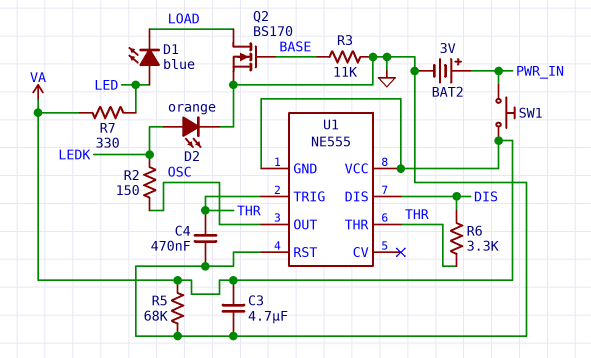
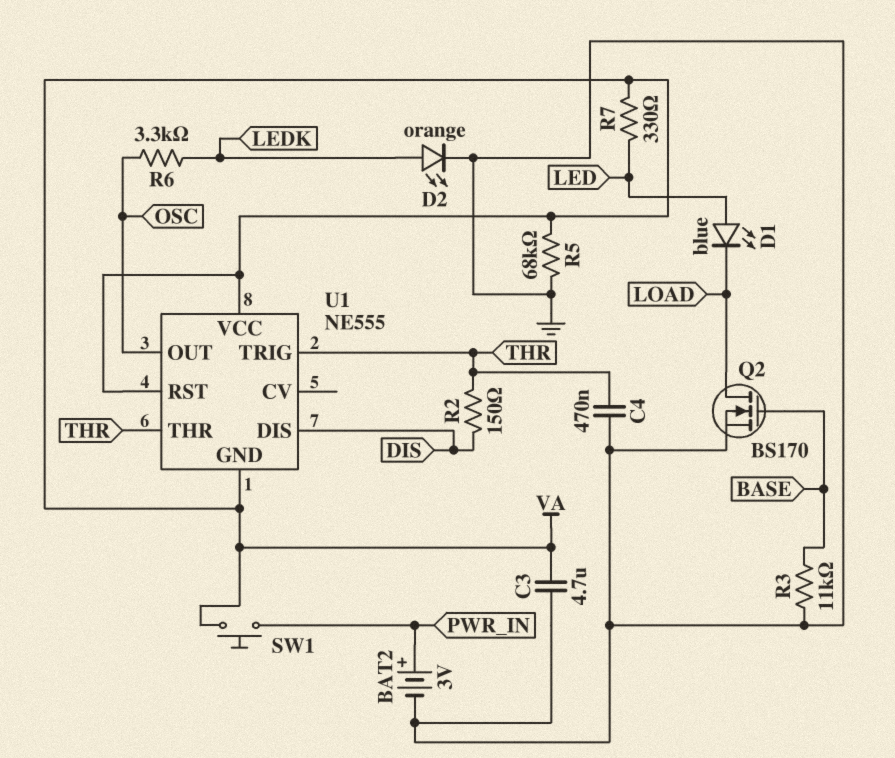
R2: 150 (LEDK, OSC) -> 150 (DIS, THR)
R6: 3.3k (DIS, THR) -> 3.3k (LEDK, OSC)
U1 pin RST: GND -> VA

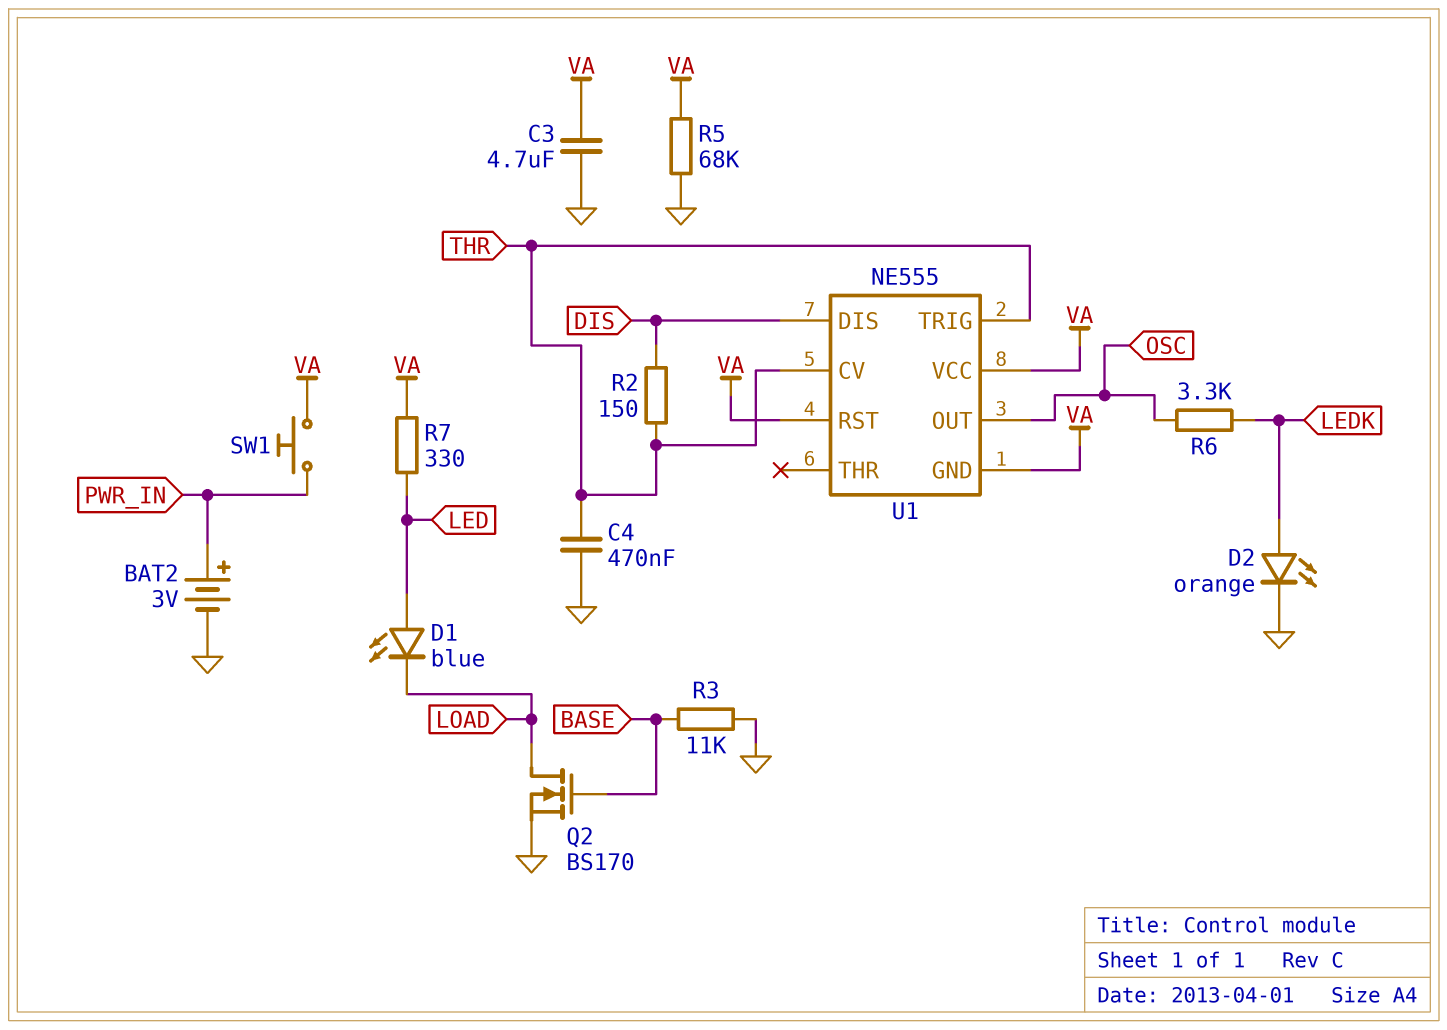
U1 pin CV: none -> THR
U1 pin THR: THR -> none

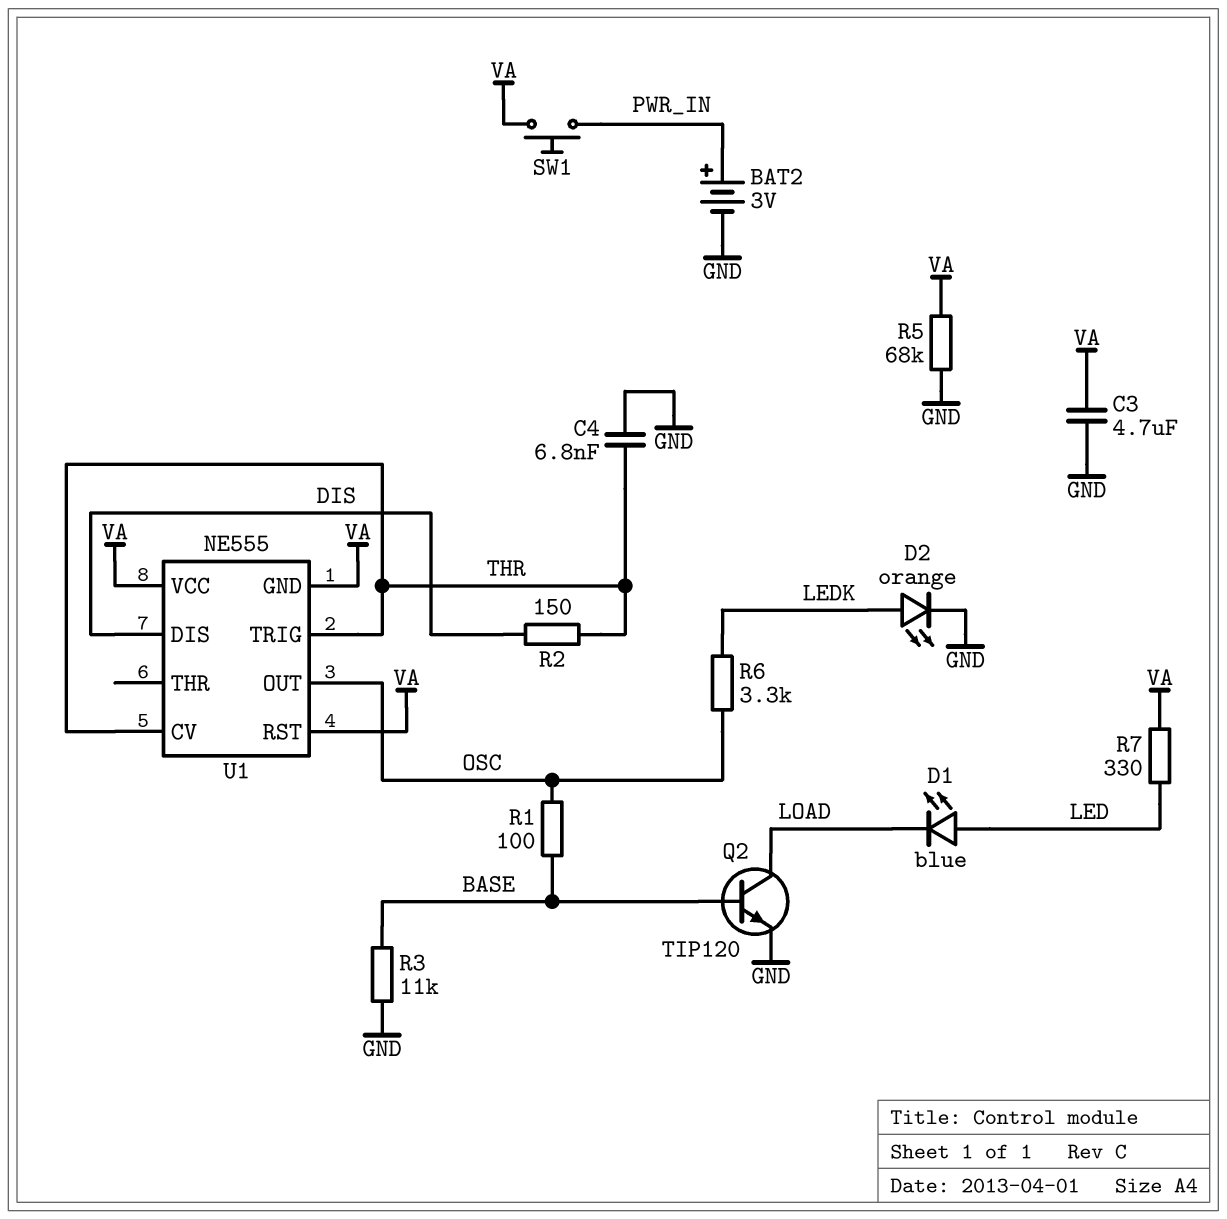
C4: 470nF (GND, THR) -> 6.8nF (GND, THR)
Q2: NMOS BS170 (G BASE, D LOAD, S GND) -> NPN TIP120 (B BASE, C LOAD, E GND)
R1: none -> 100 (BASE, OSC)

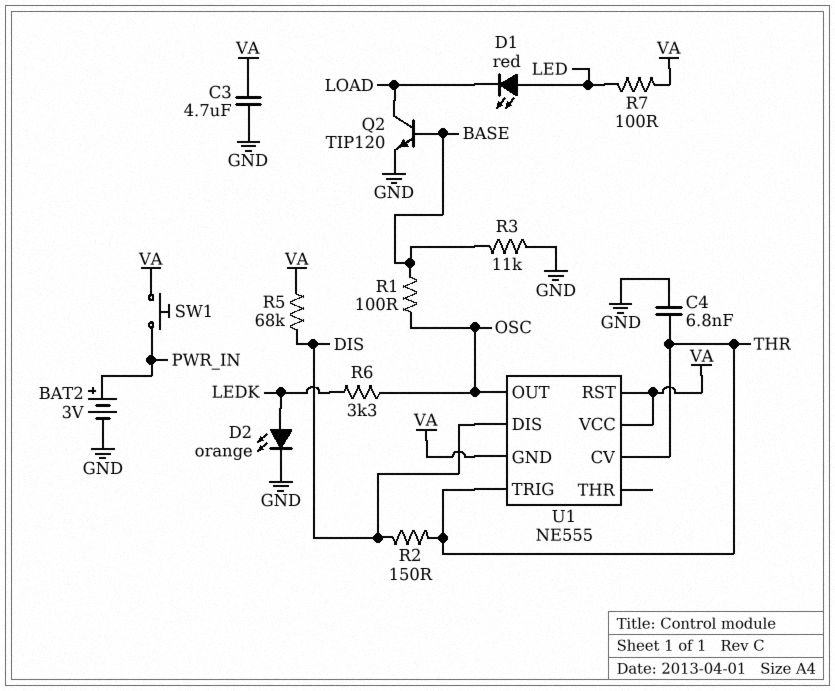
D1: LED blue (A LED, K LOAD) -> LED red (A LED, K LOAD)
R5: 68k (GND, VA) -> 68k (DIS, VA)
R7: 330 (LED, VA) -> 100 (LED, VA)

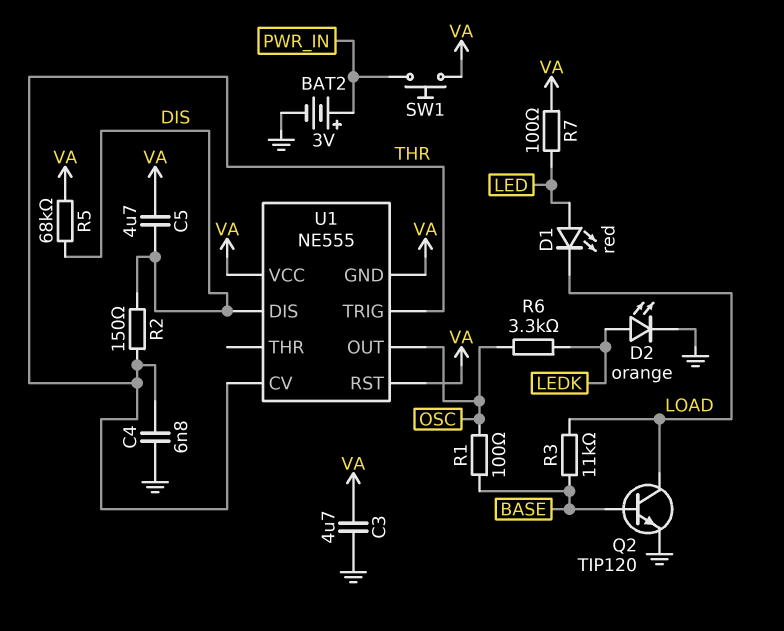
C5: none -> 4.7uF (DIS, VA)
R3: 11k (BASE, GND) -> 11k (BASE, LOAD)

